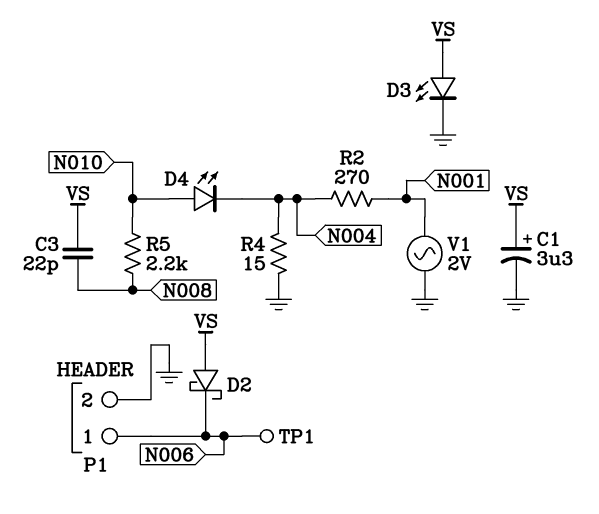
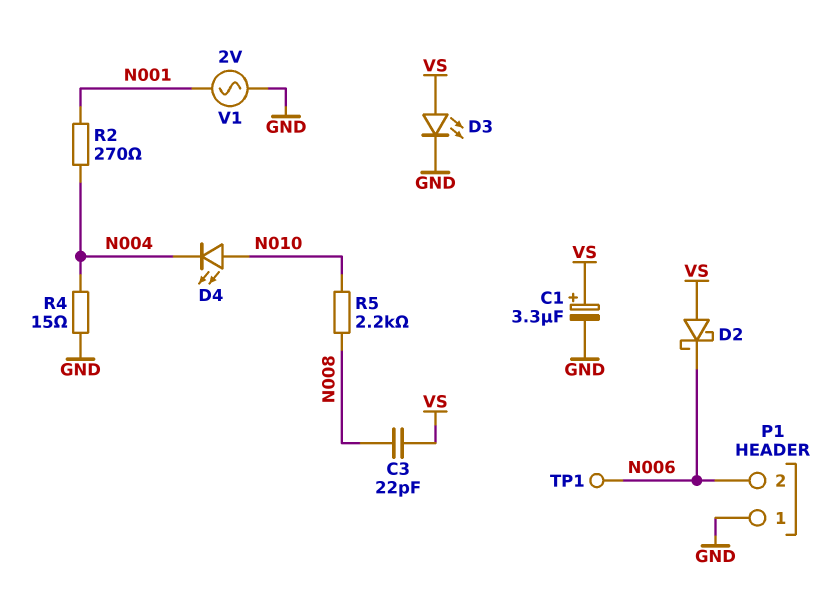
P1 pin 1: N006 -> GND
P1 pin 2: GND -> N006

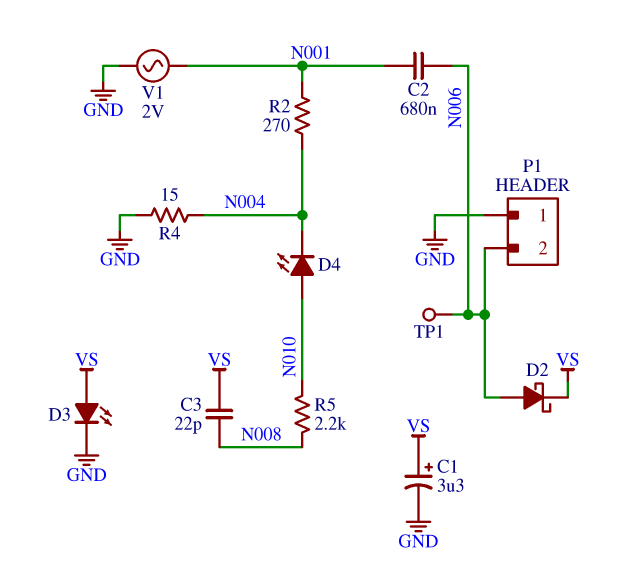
C2: none -> 680nF (N001, N006)
D2: schottky (A VS, K N006) -> schottky (A N006, K VS)

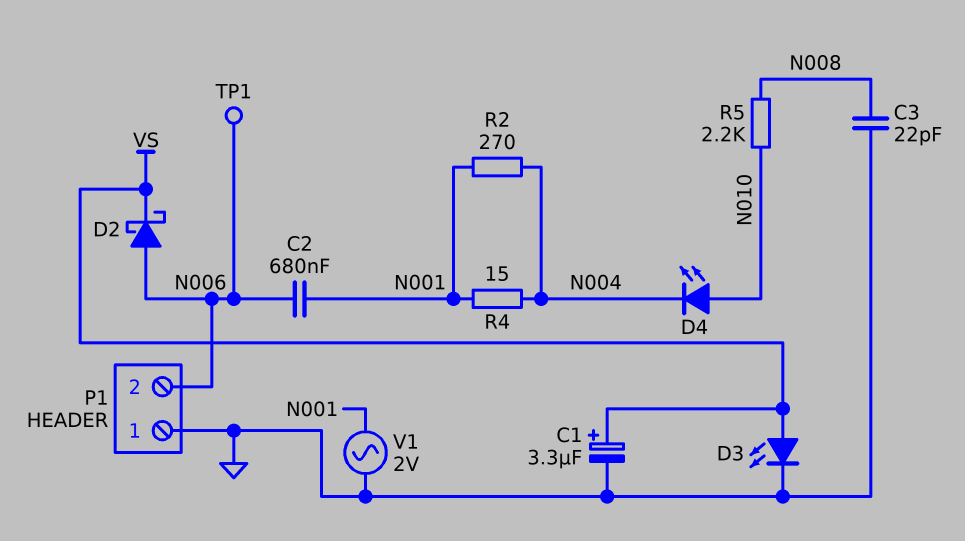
C3: 22pF (N008, VS) -> 22pF (GND, N008)
R4: 15 (GND, N004) -> 15 (N001, N004)

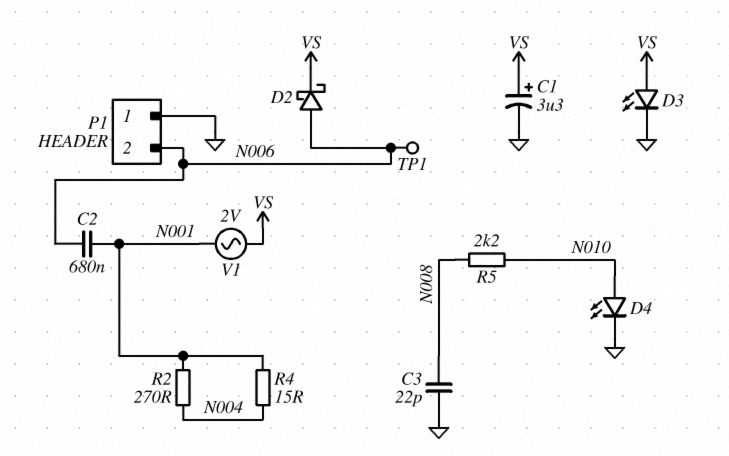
D4: LED (A N010, K N004) -> LED (A N010, K GND)
V1: AC 2V (GND, N001) -> AC 2V (N001, VS)

